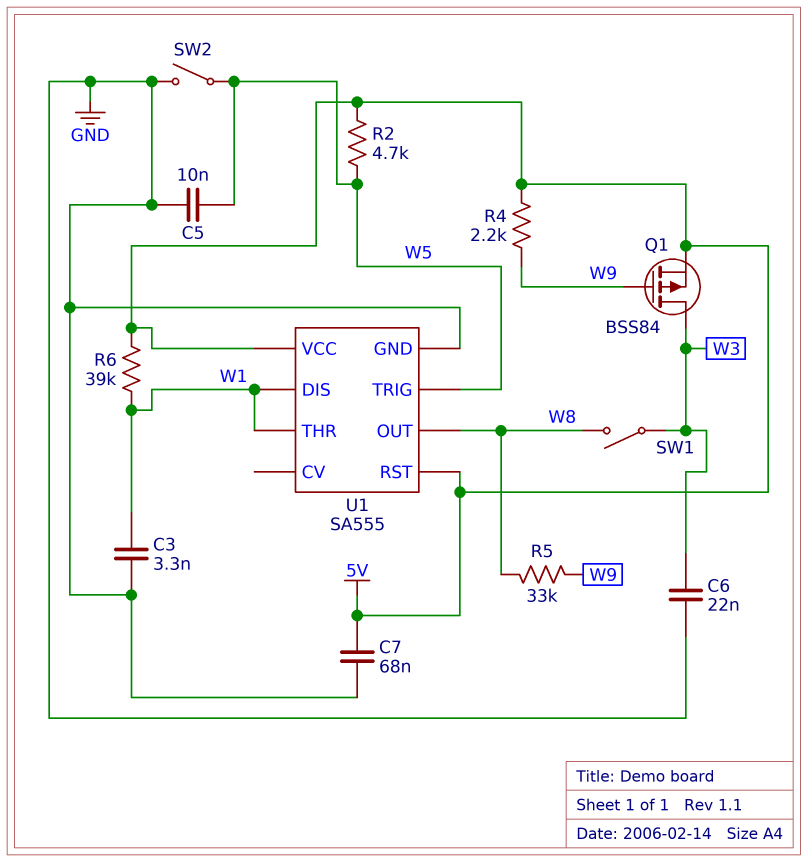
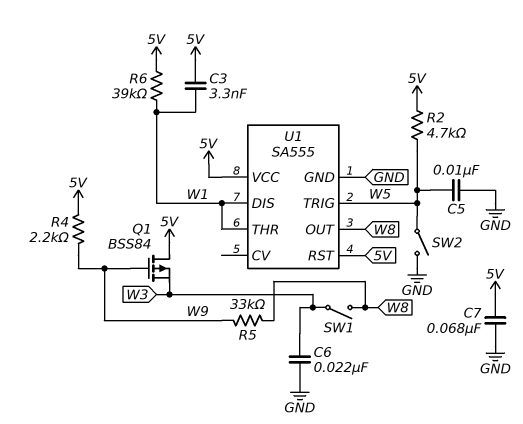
C3: 3.3nF (GND, W1) -> 3.3nF (5V, W1)
Q1: PMOS BSS84 (G W9, D W3, S 5V) -> PMOS BSS84 (G W9, D 5V, S W3)

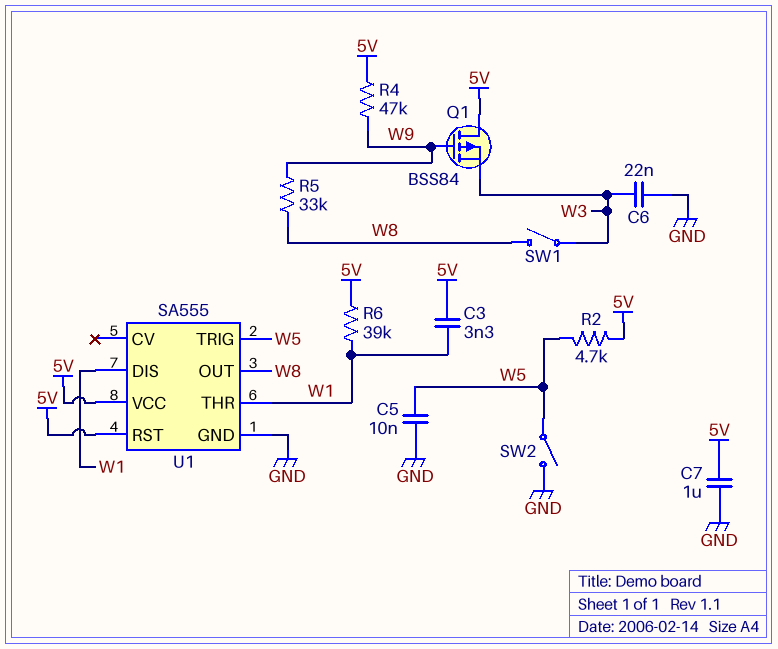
C7: 68nF (5V, GND) -> 1uF (5V, GND)
R4: 2.2k (5V, W9) -> 47k (5V, W9)

